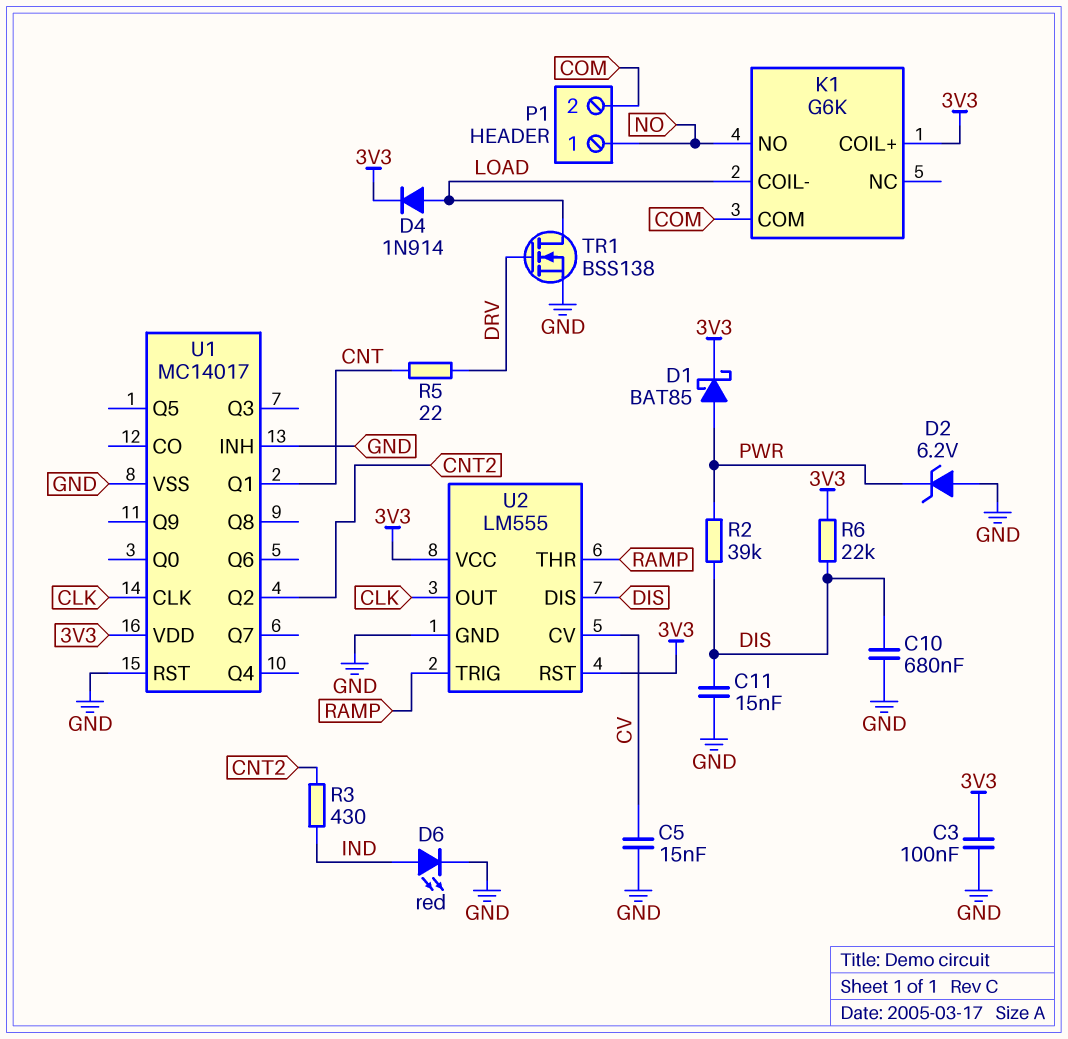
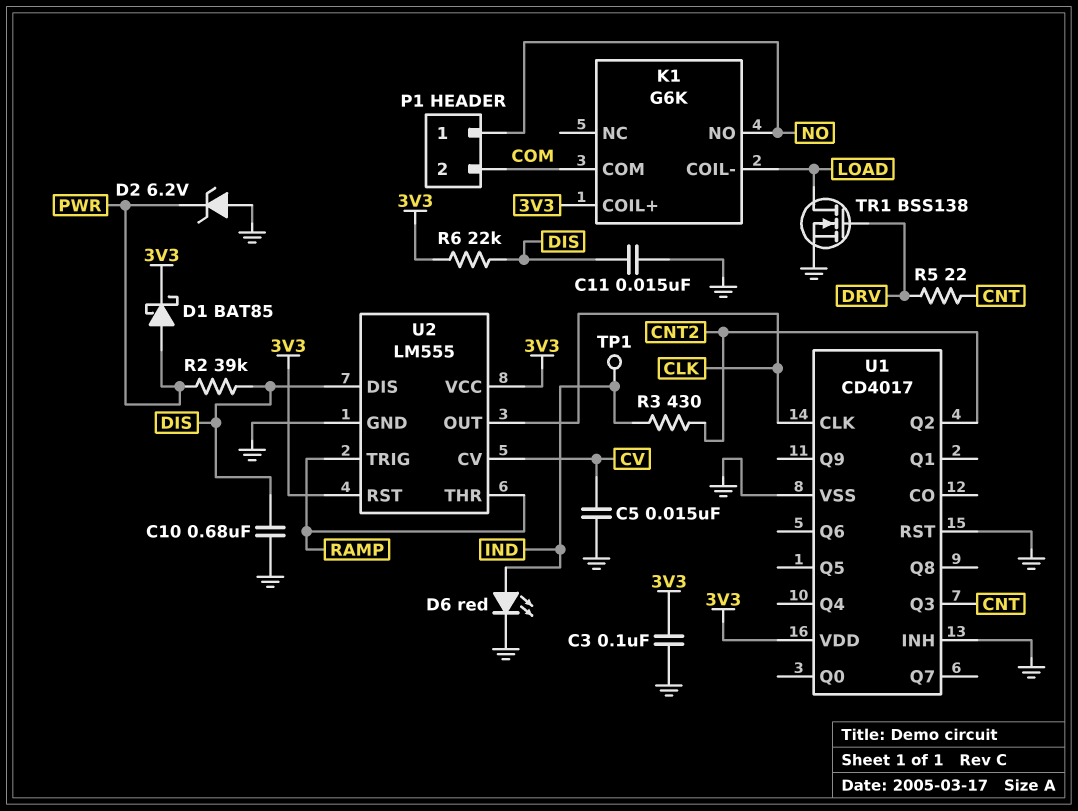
D4: diode 1N914 (A LOAD, K 3V3) -> none
TP1: none -> test point (IND)
U1: MC14017 -> CD4017
U1 pin Q1: CNT -> none
U1 pin Q3: none -> CNT

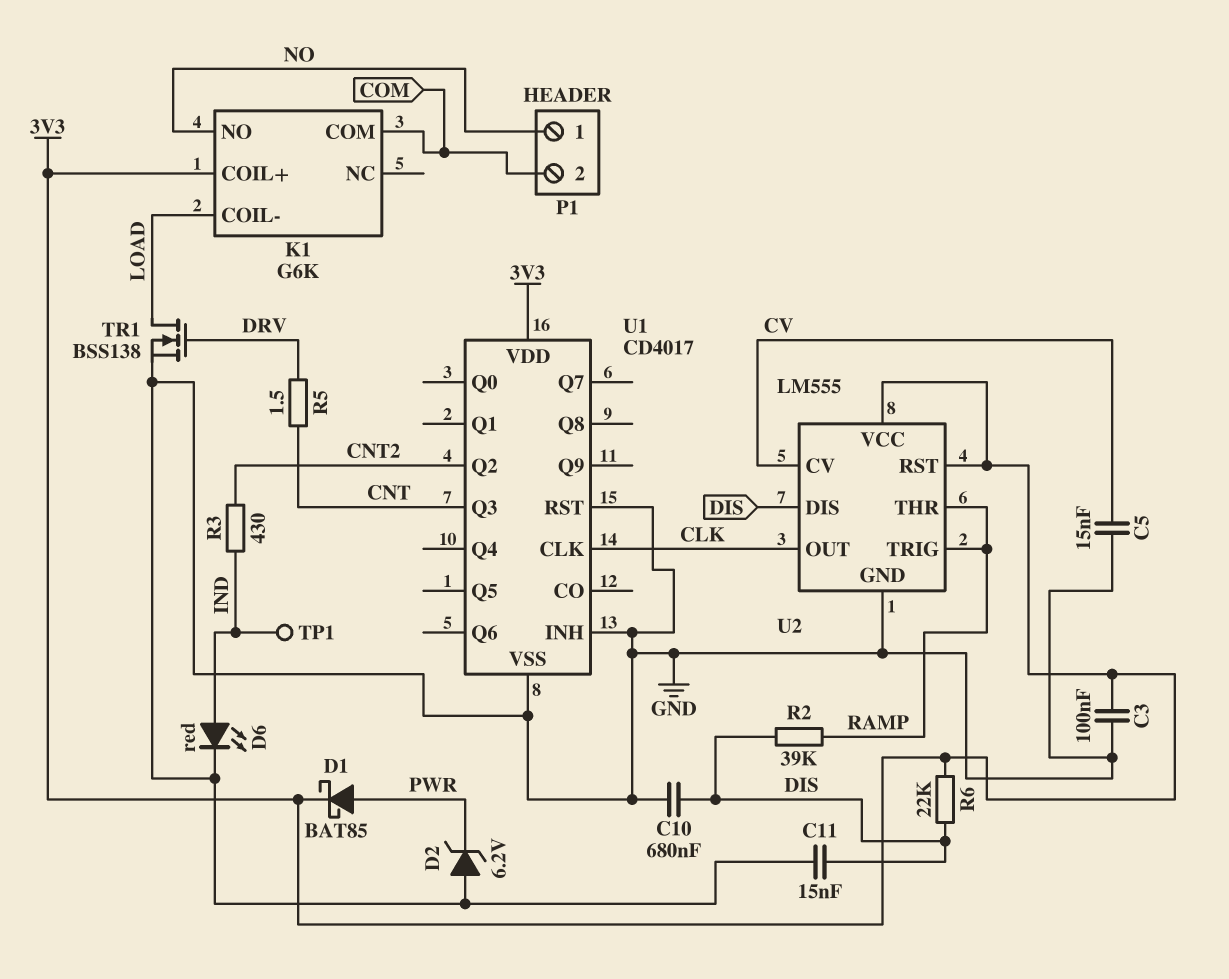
R2: 39k (DIS, PWR) -> 39k (DIS, RAMP)
R5: 22 (CNT, DRV) -> 1.5 (CNT, DRV)

